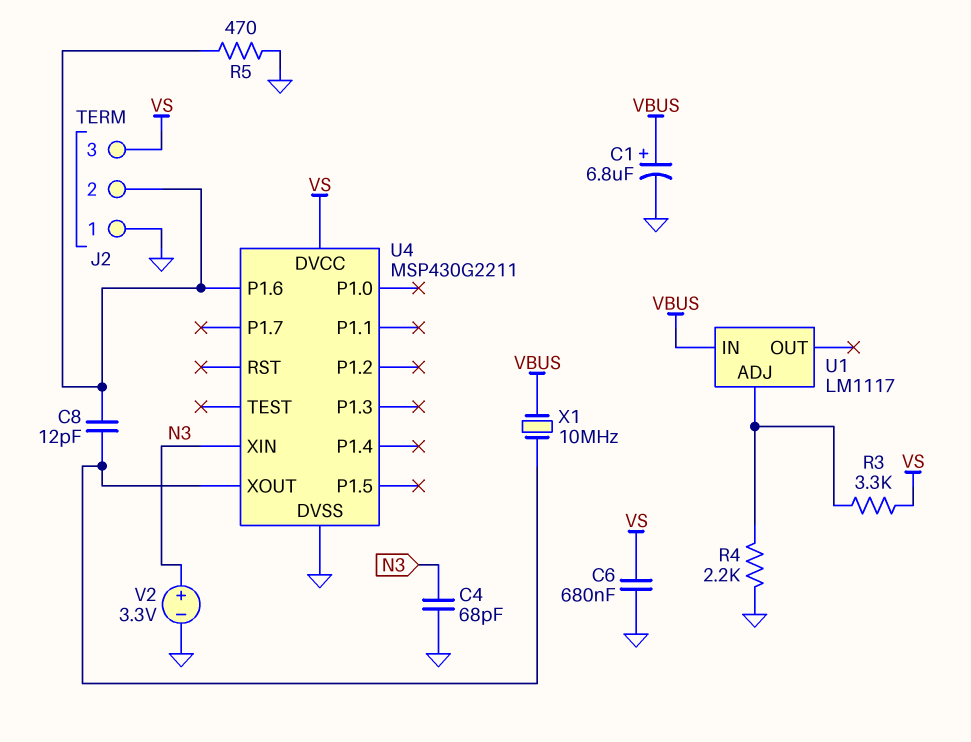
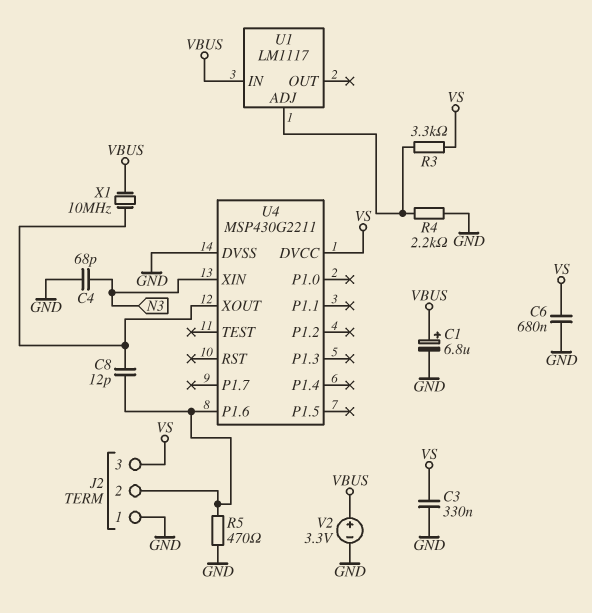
C3: none -> 330nF (GND, VS)
V2: 3.3V (plus N3, minus GND) -> 3.3V (plus VBUS, minus GND)

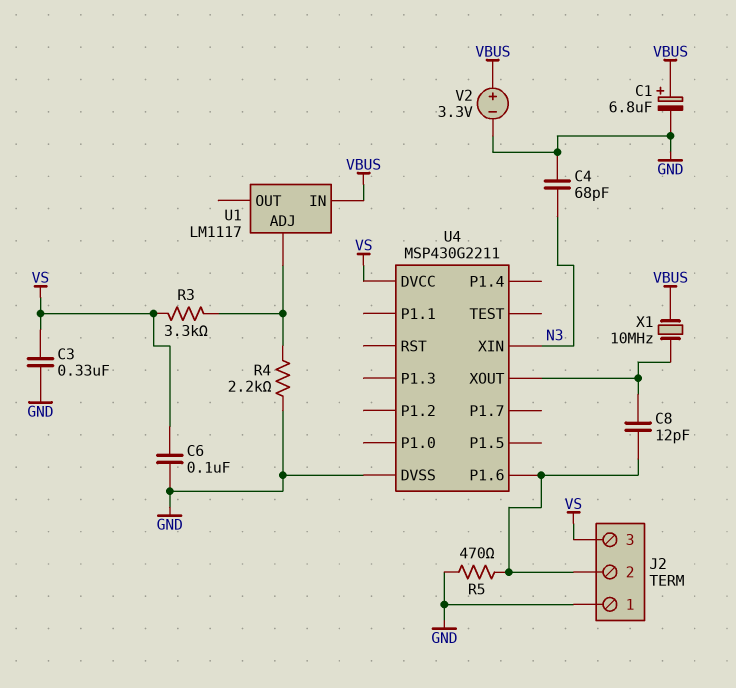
C6: 680nF (GND, VS) -> 100nF (GND, VS)

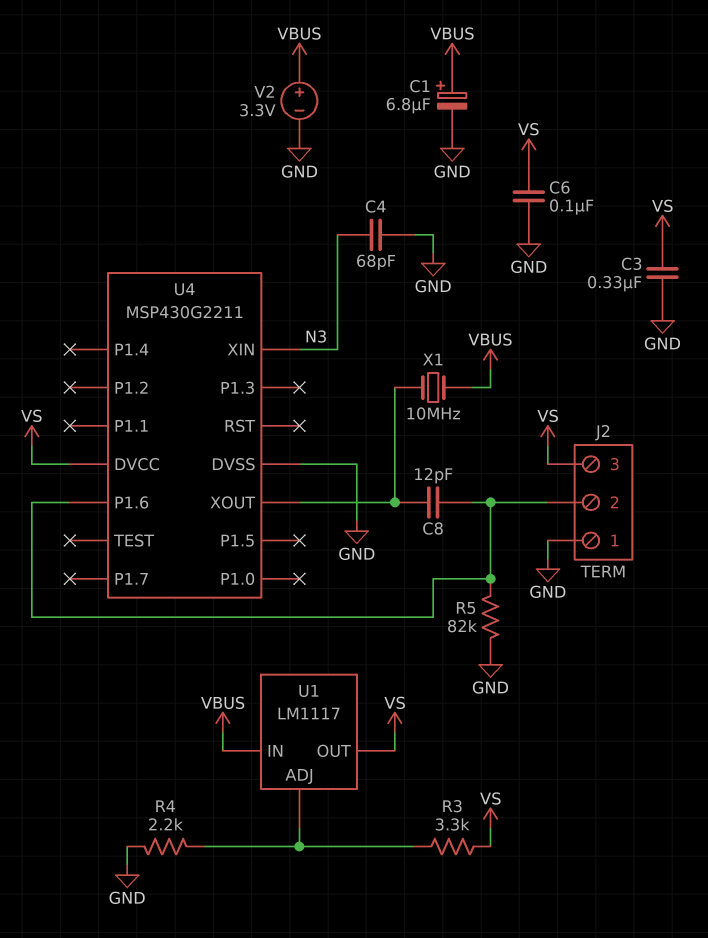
R5: 470 (GND, J2/2) -> 82k (GND, J2/2)
U1 pin OUT: none -> VS

